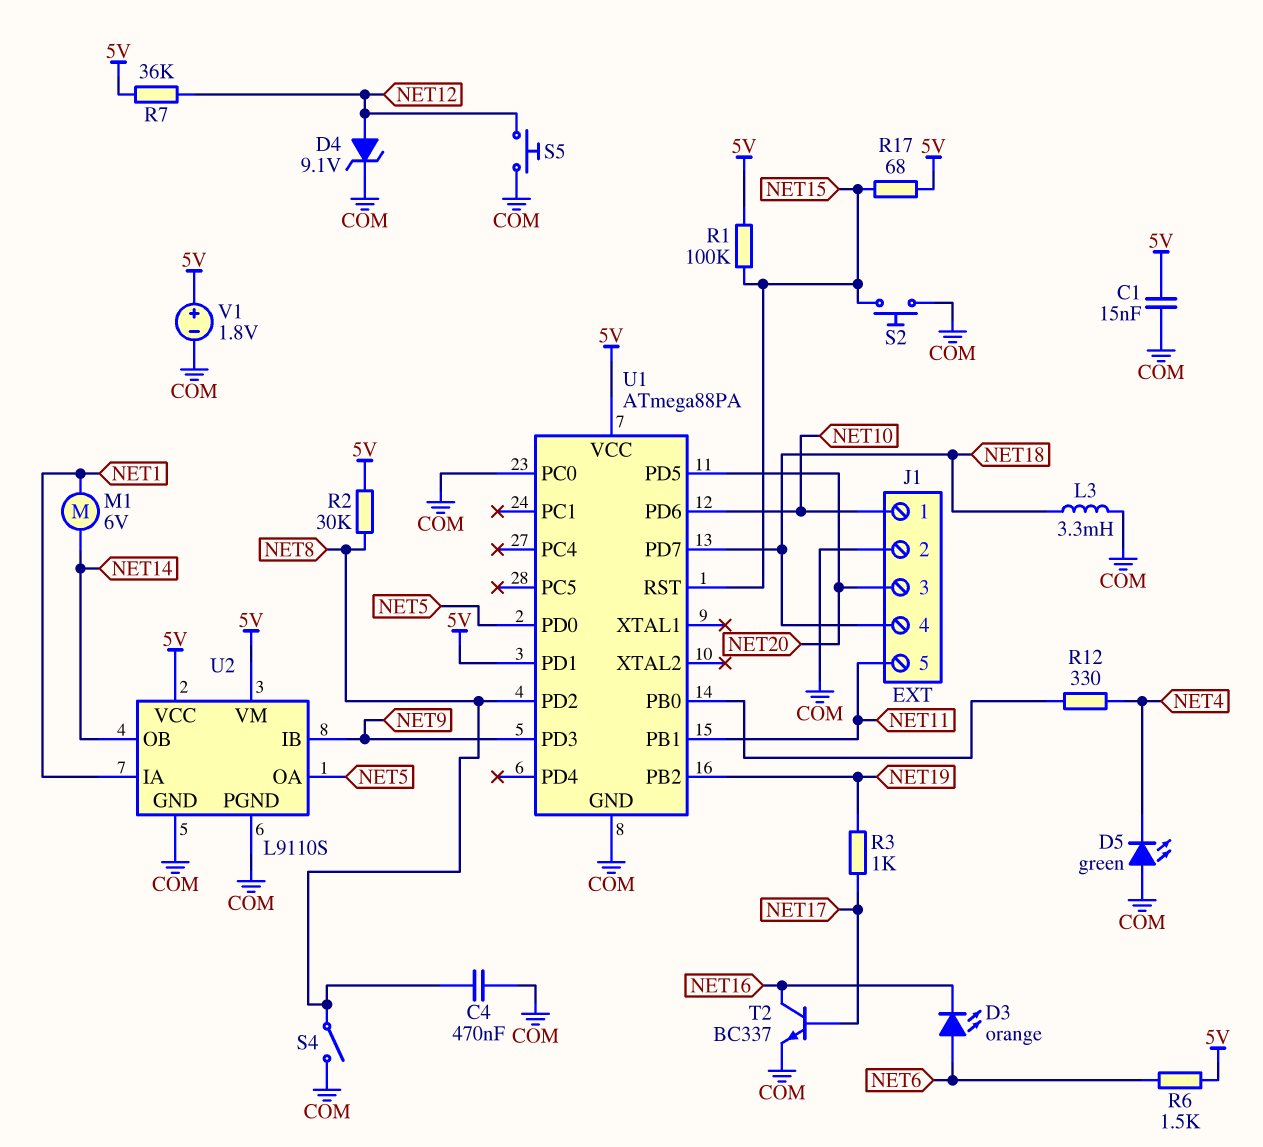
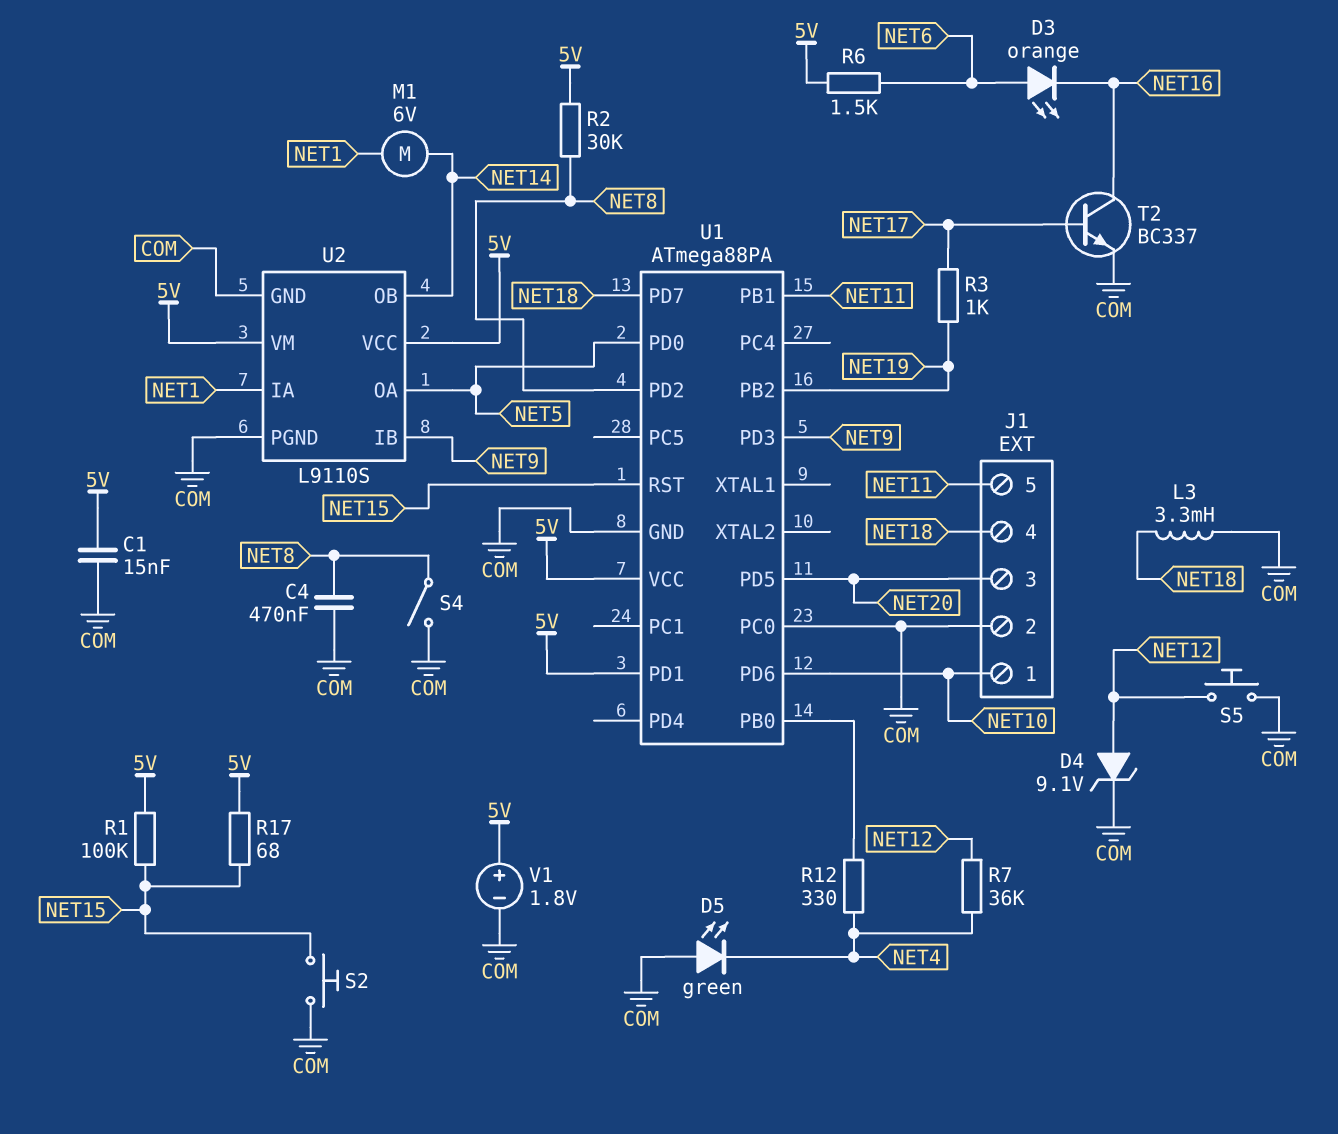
R7: 36k (5V, NET12) -> 36k (NET4, NET12)

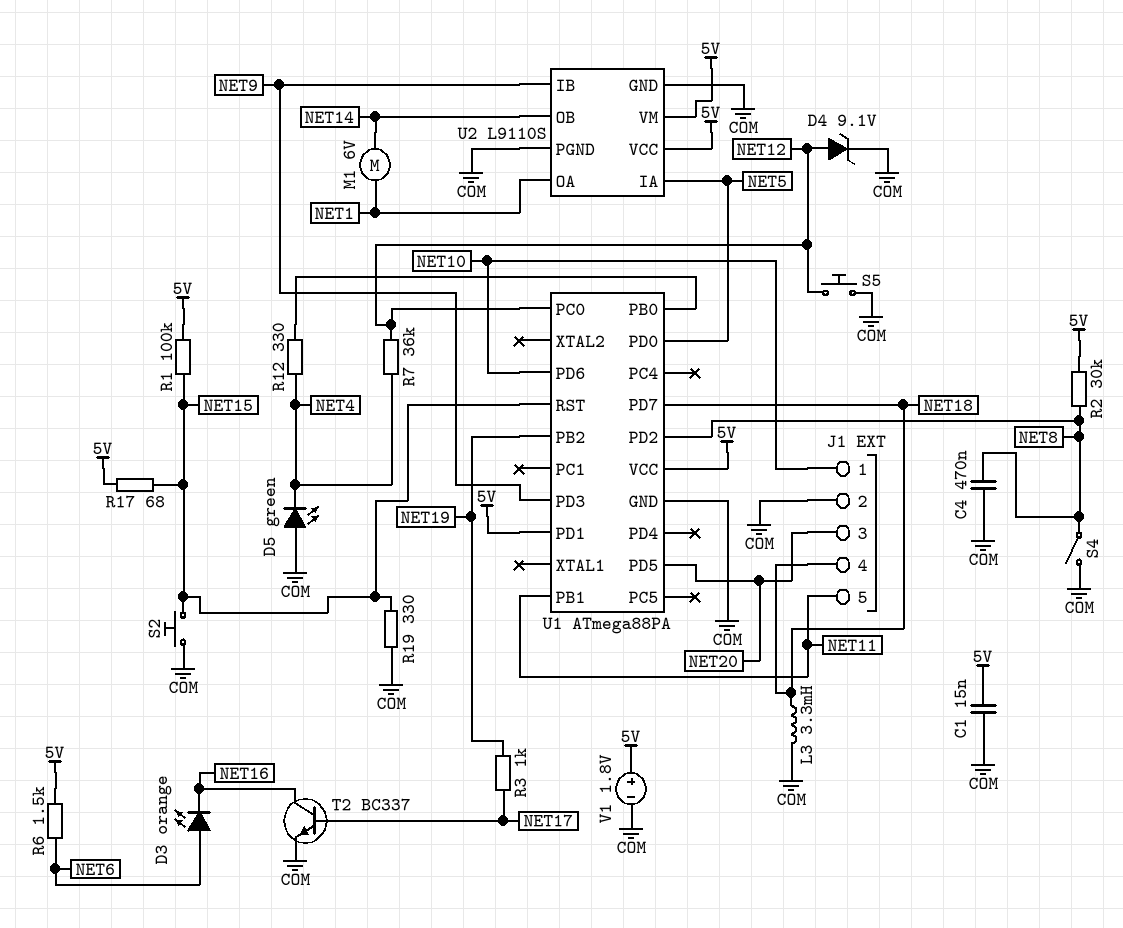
R19: none -> 330 (COM, NET15)
U1 pin PC0: COM -> NET12
U2 pin IA: NET1 -> NET5
U2 pin OA: NET5 -> NET1

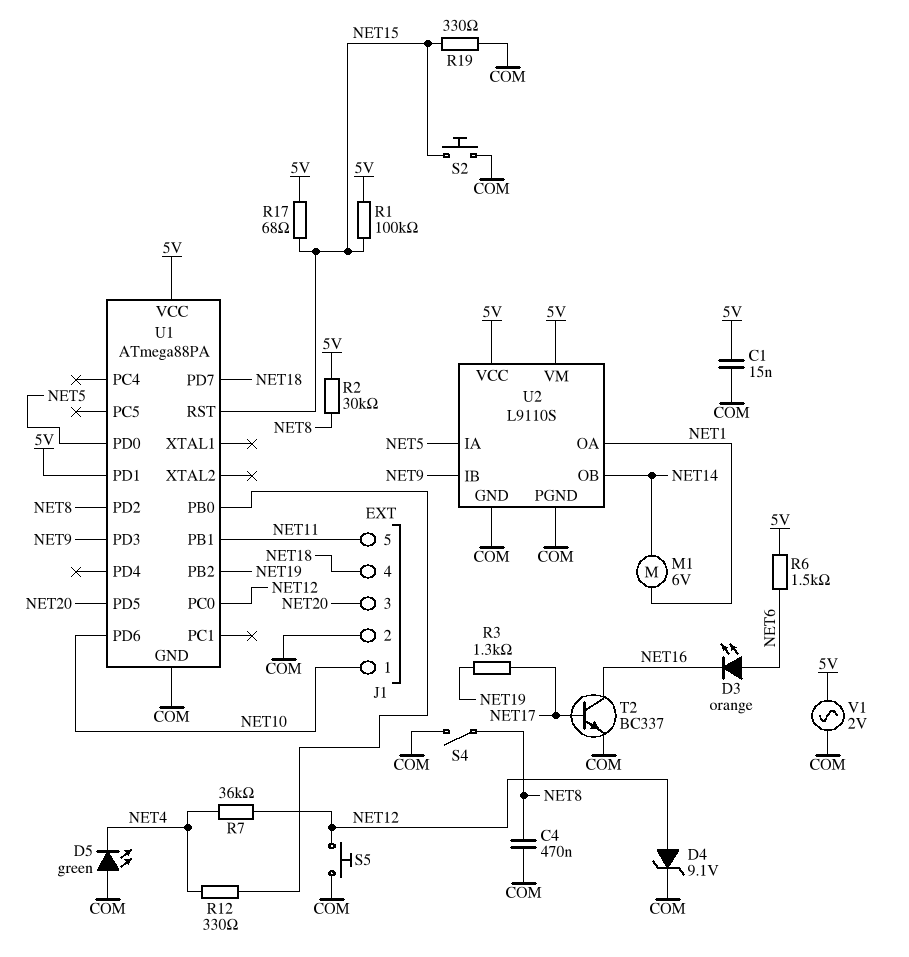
L3: 3.3mH (COM, NET18) -> none
R3: 1k (NET17, NET19) -> 1.3k (NET17, NET19)
V1: 1.8V (plus 5V, minus COM) -> AC 2V (5V, COM)

